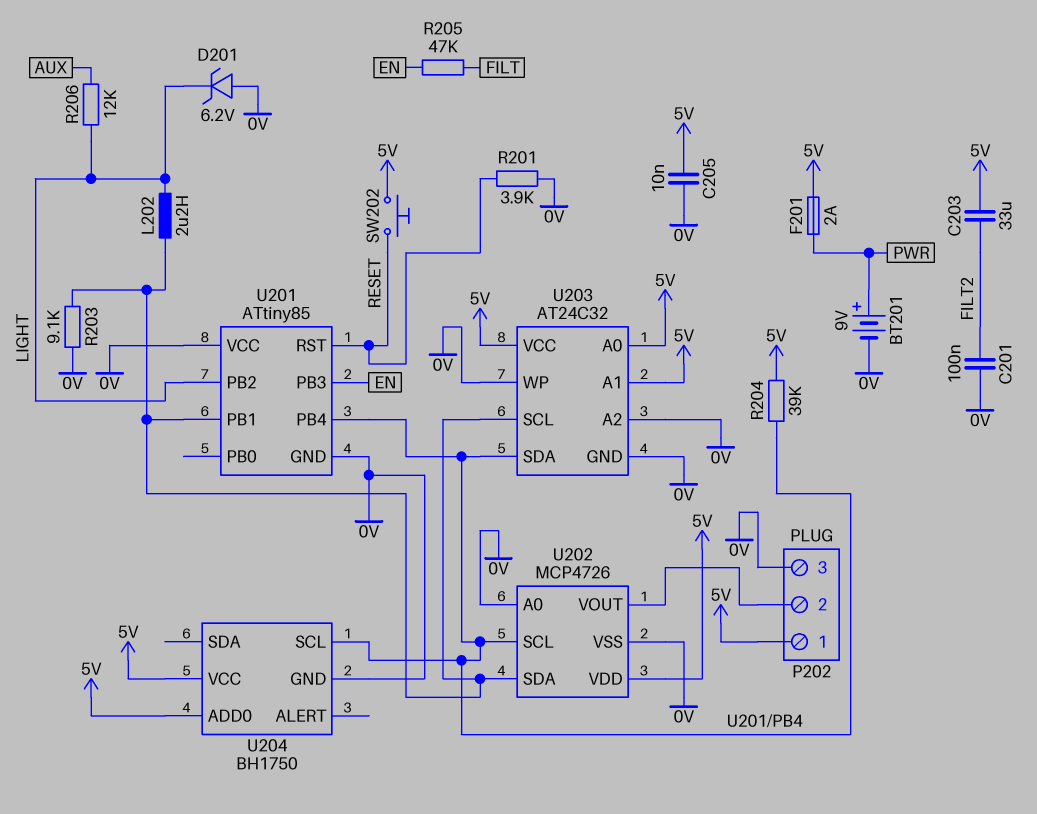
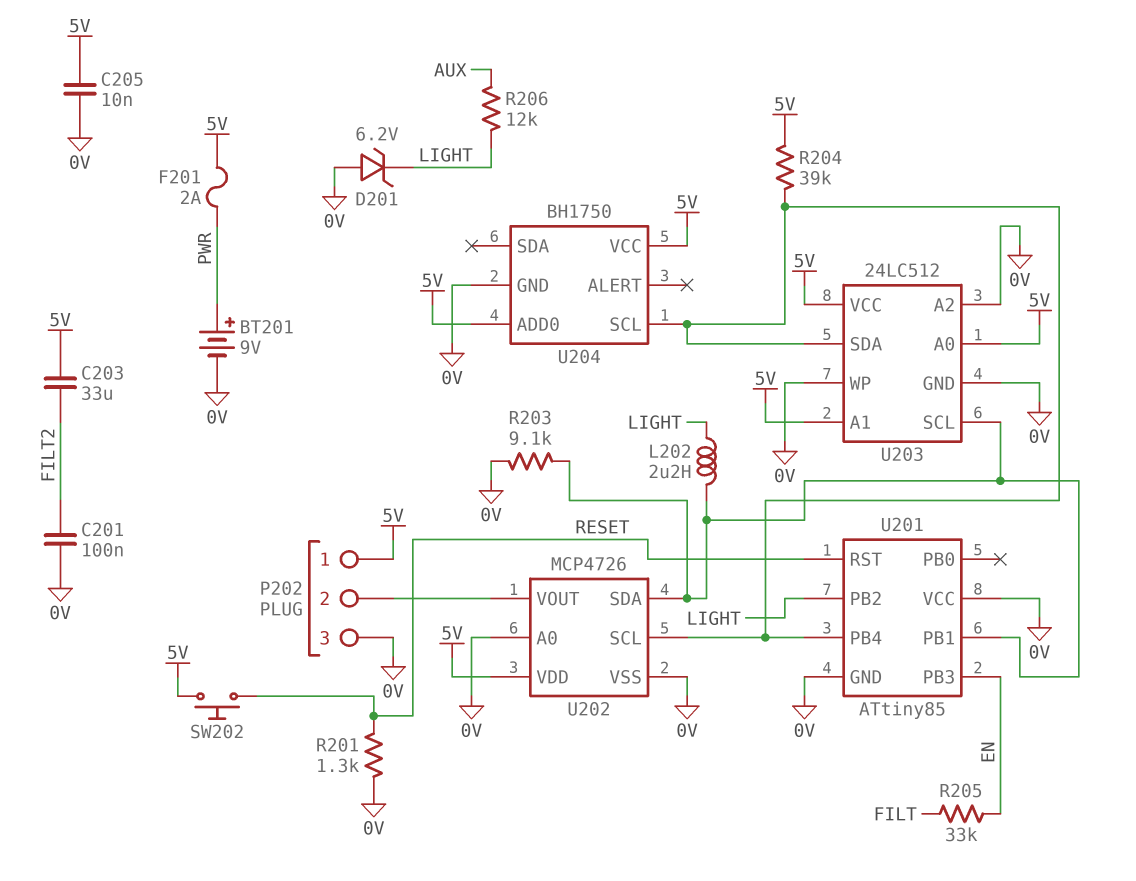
R201: 3.9k (0V, RESET) -> 1.3k (0V, RESET)
R205: 47k (EN, FILT) -> 33k (EN, FILT)
U203: AT24C32 -> 24LC512

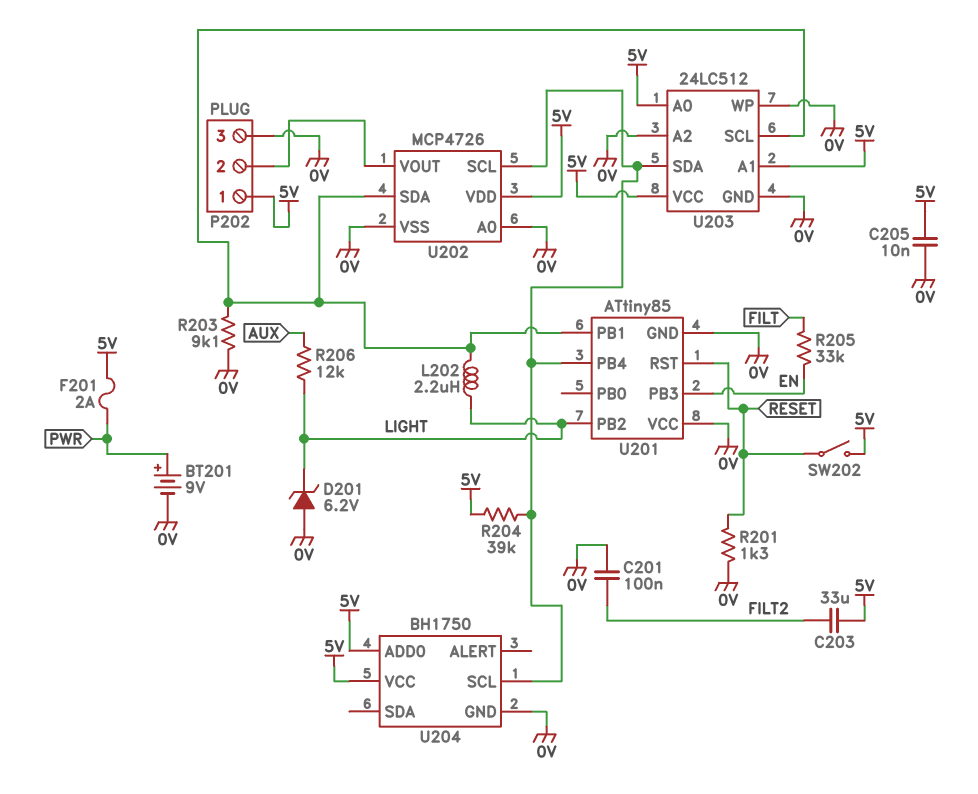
SW202: button (5V, RESET) -> switch (5V, RESET)

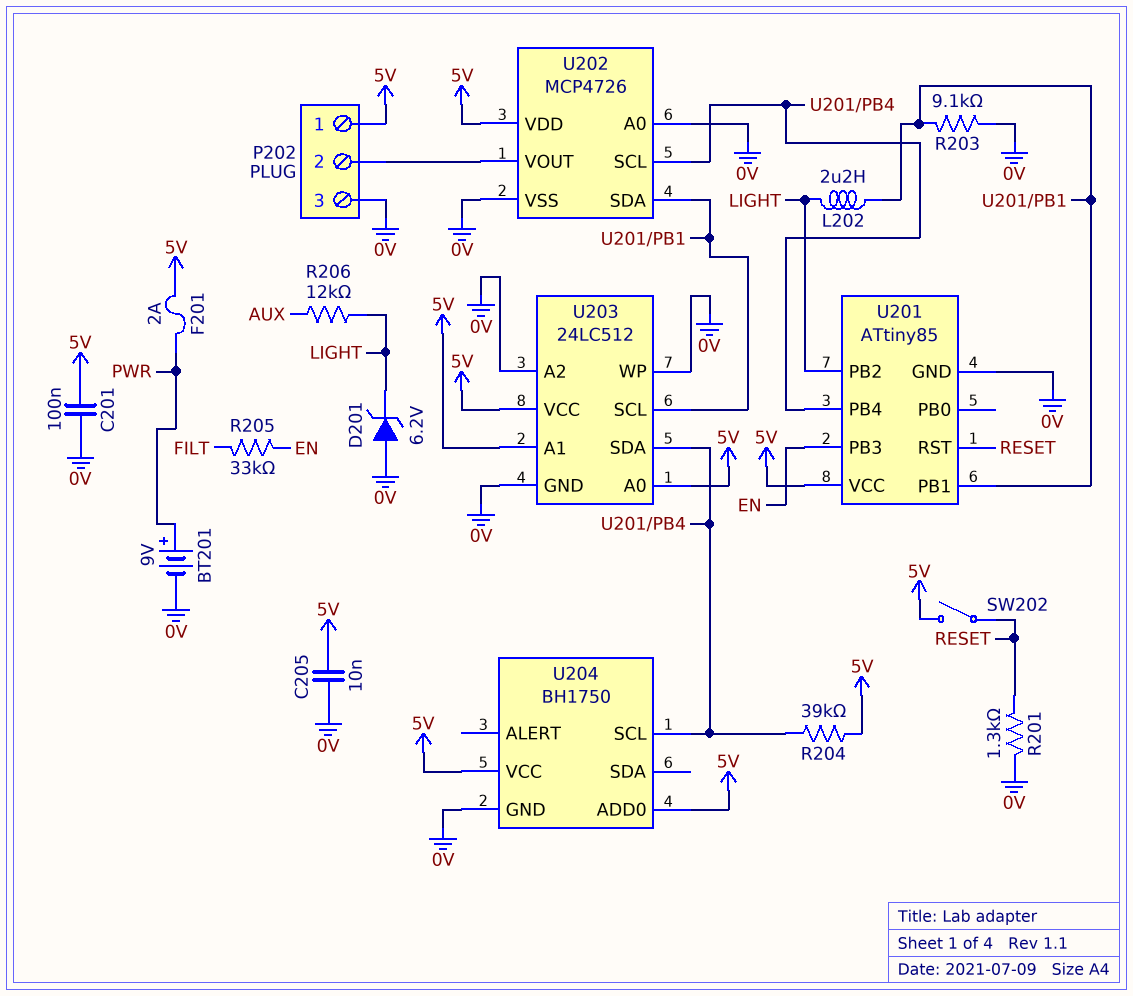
C201: 100nF (0V, FILT2) -> 100nF (0V, 5V)
C203: 33uF (5V, FILT2) -> none
U201 pin VCC: 0V -> 5V

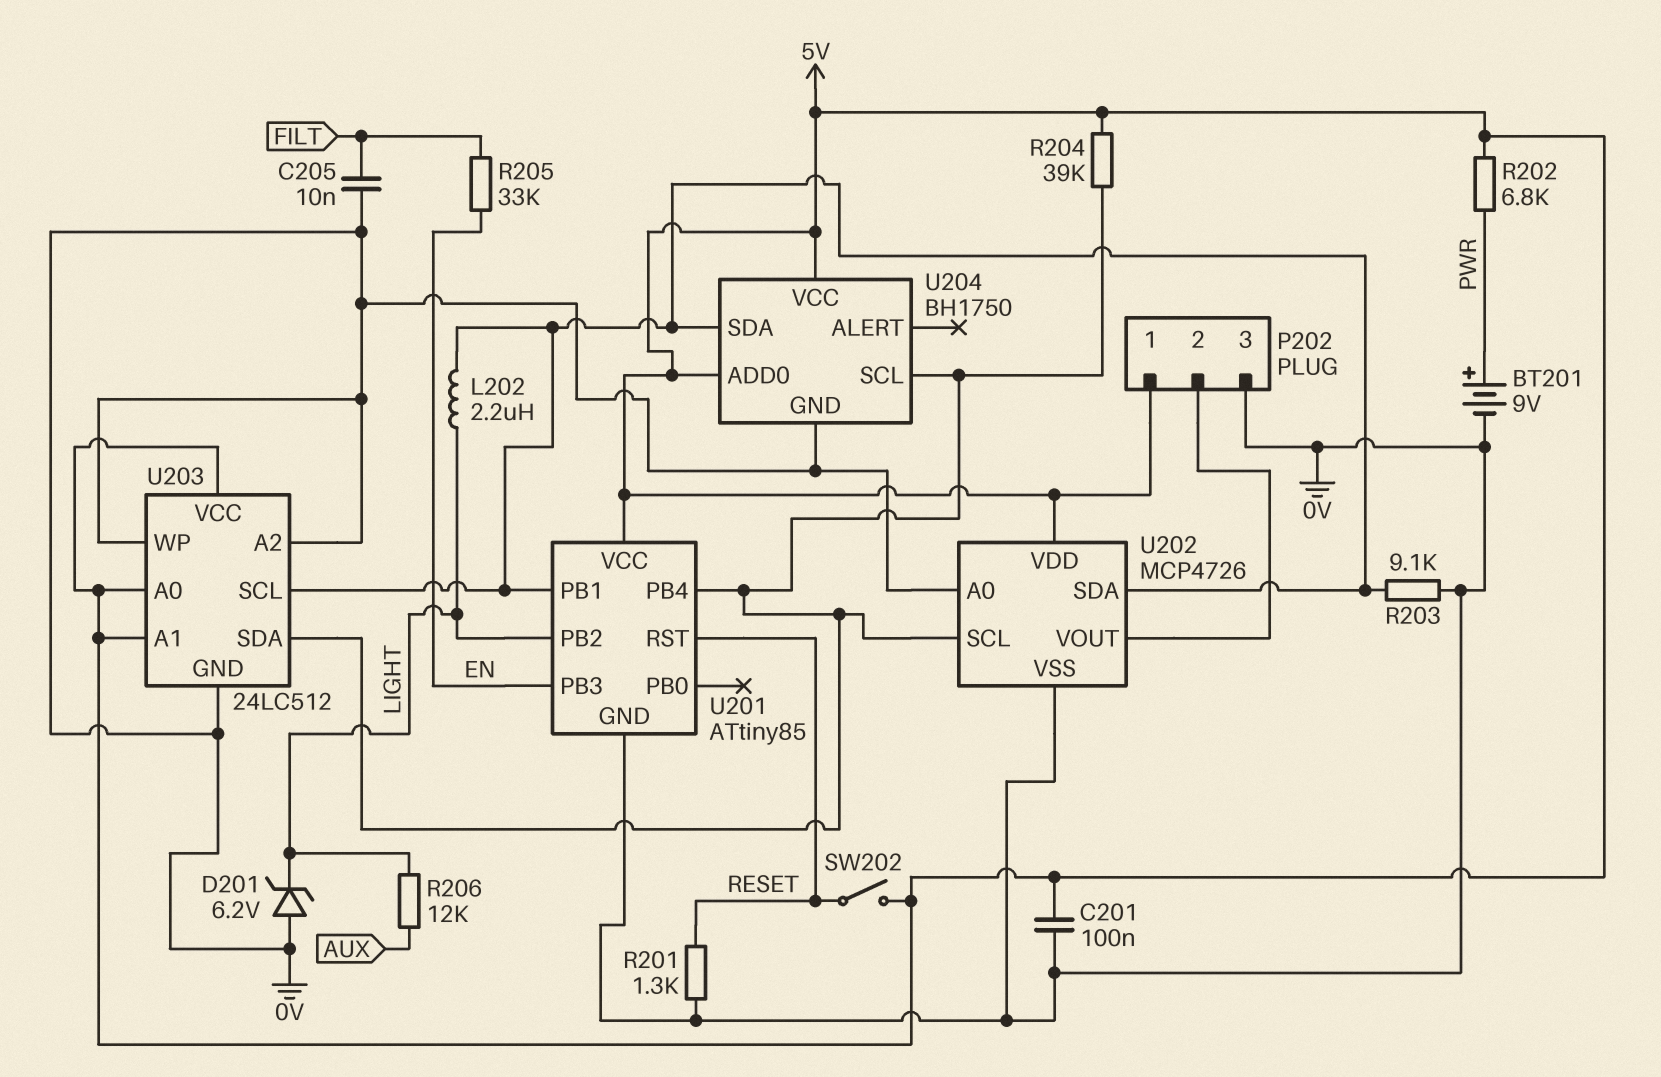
C205: 10nF (0V, 5V) -> 10nF (0V, FILT)
F201: 2A (5V, PWR) -> none
R202: none -> 6.8k (5V, PWR)
U204 pin SDA: none -> U201/PB1

